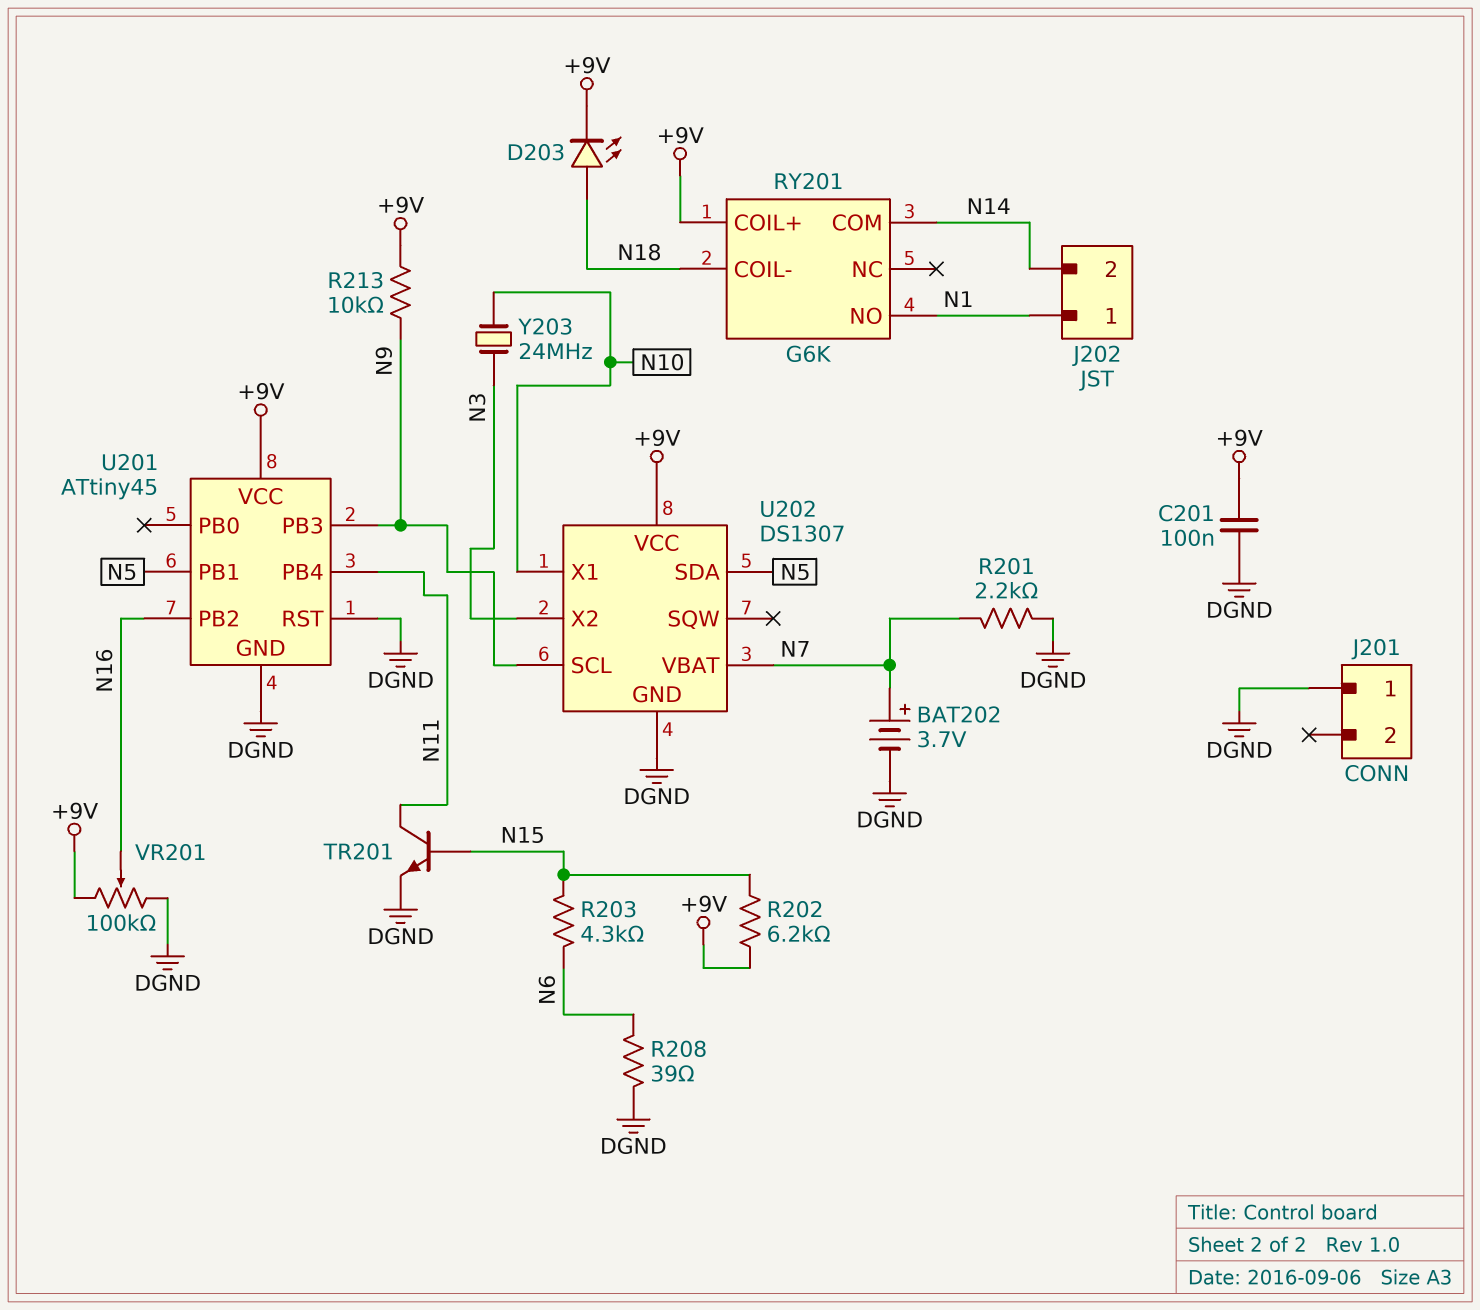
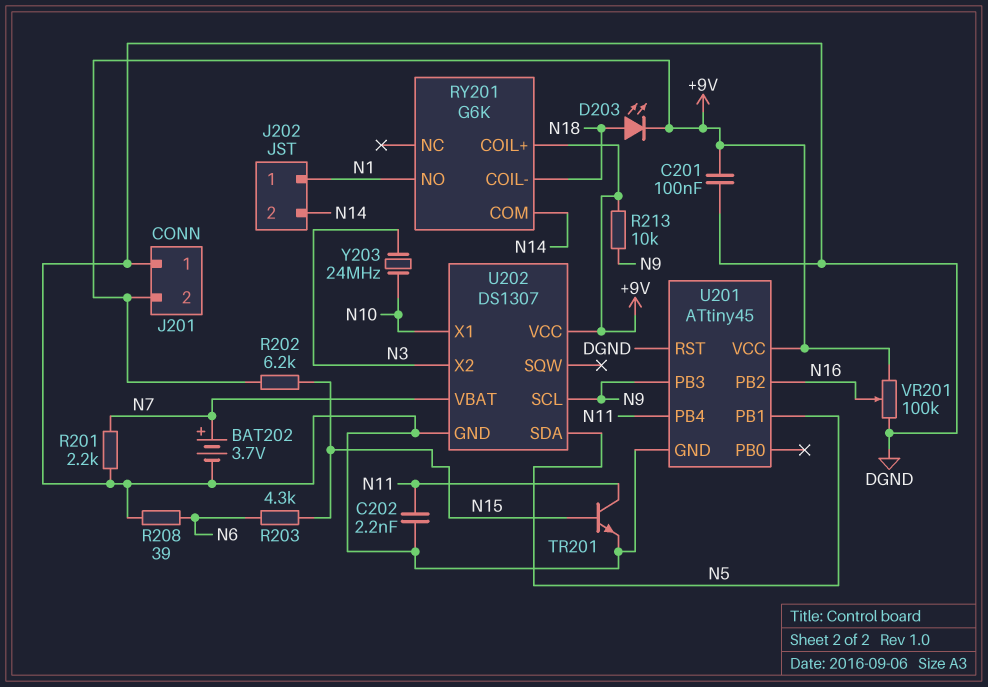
C202: none -> 2.2nF (DGND, N11)
J201 pin 2: none -> +9V

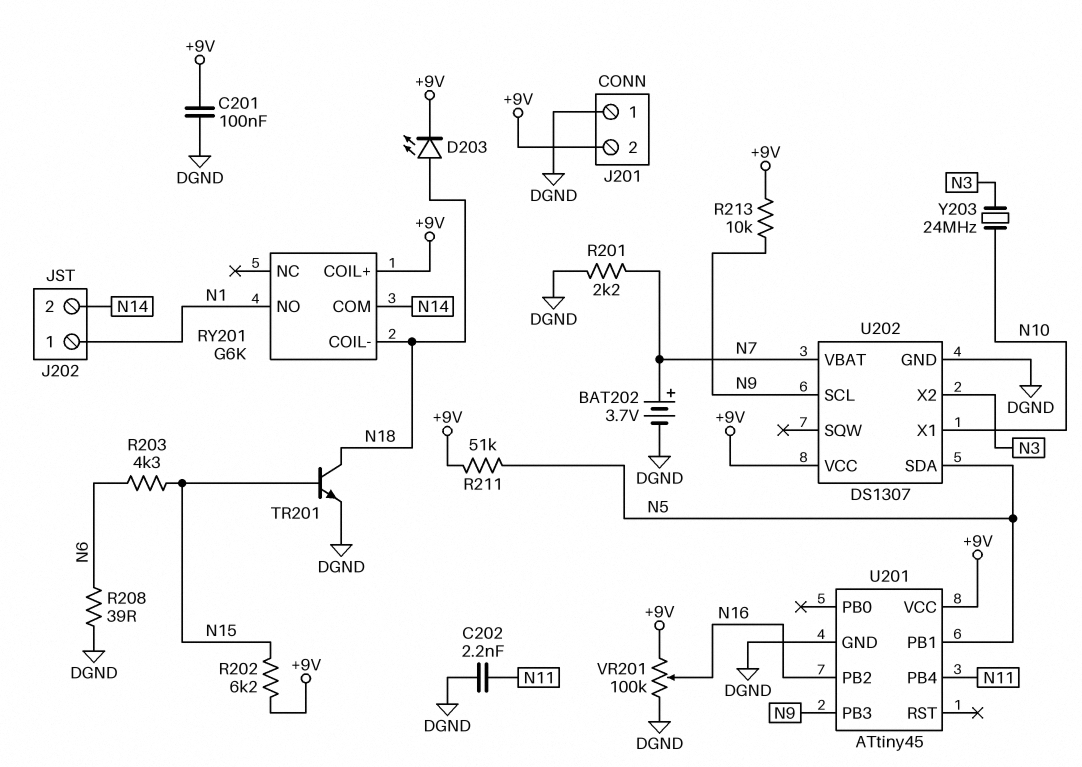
R211: none -> 51k (+9V, N5)
TR201: NPN (B N15, C N11, E DGND) -> NPN (B N15, C N18, E DGND)
U201 pin RST: DGND -> none

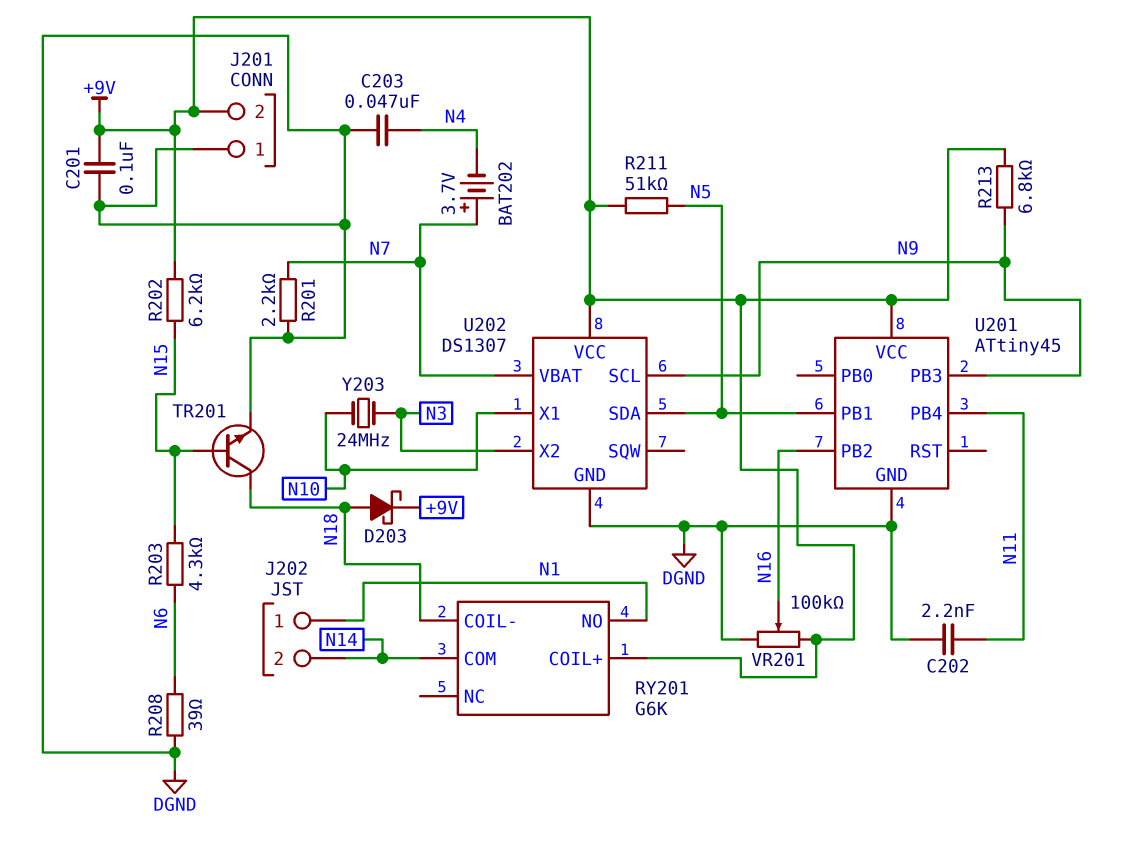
BAT202: 3.7V (plus N7, minus DGND) -> 3.7V (plus N7, minus N4)
C203: none -> 47nF (DGND, N4)
D203: LED (A N18, K +9V) -> schottky (A N18, K +9V)
R213: 10k (+9V, N9) -> 6.8k (+9V, N9)

